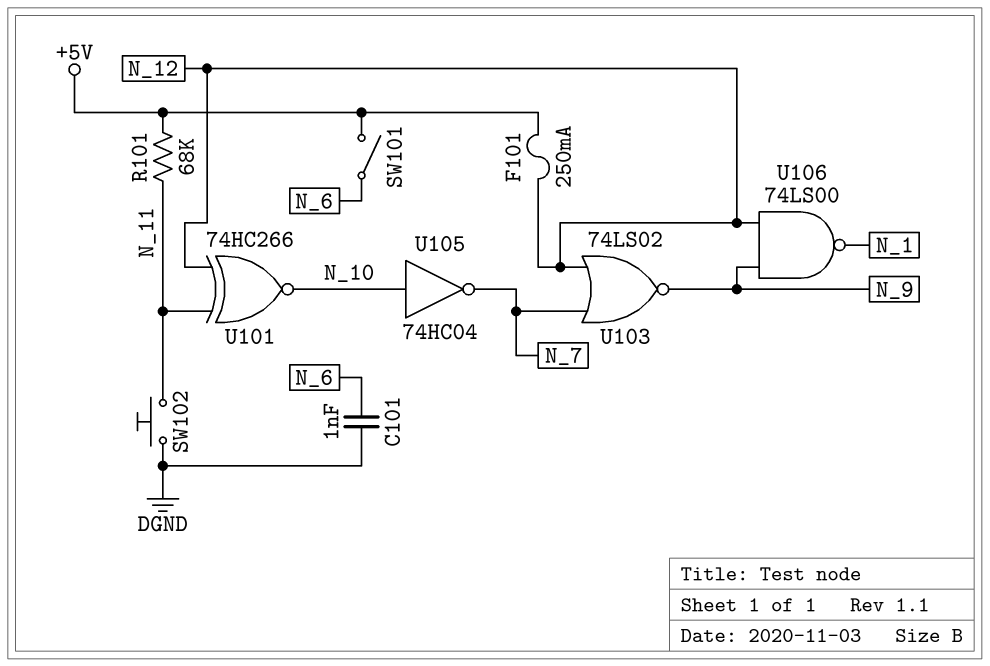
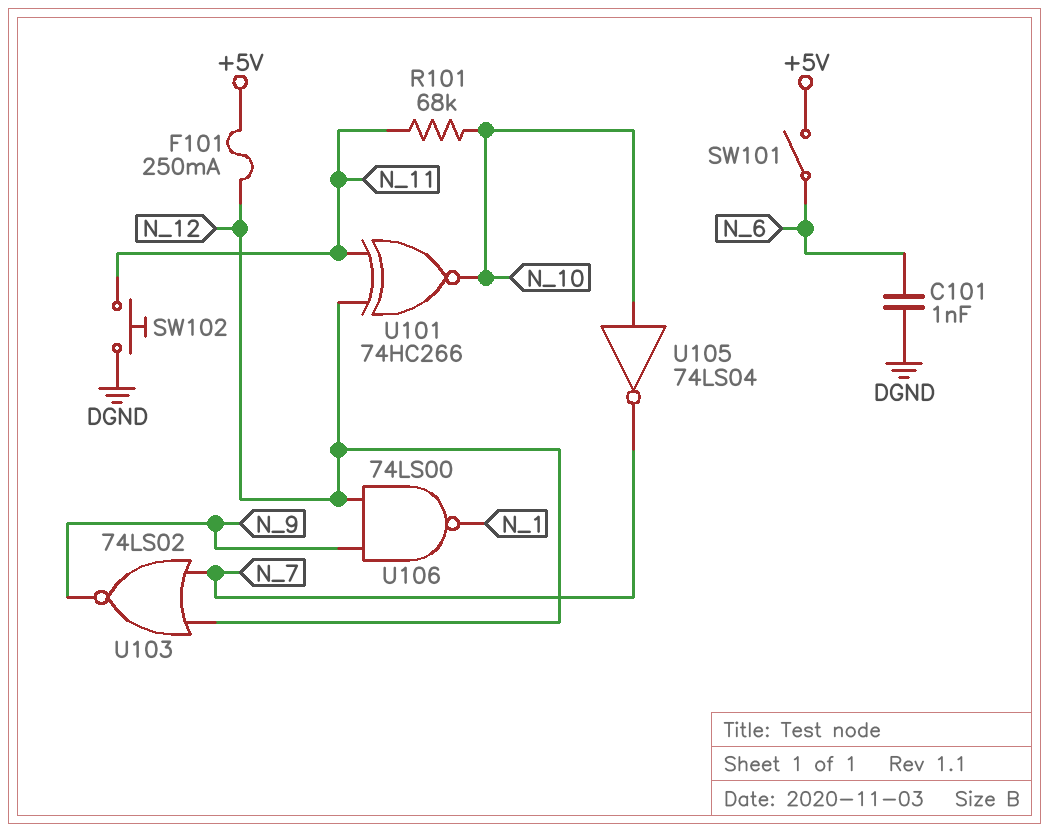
R101: 68k (+5V, N_11) -> 68k (N_10, N_11)
U105: NOT 74HC04 (in N_10, out N_7) -> NOT 74LS04 (in N_10, out N_7)

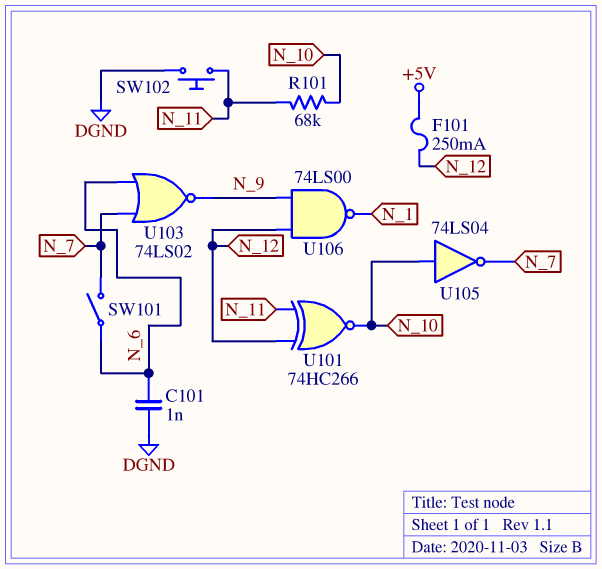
SW101: switch (+5V, N_6) -> switch (N_6, N_7)
U103: NOR 74LS02 (in N_7, in N_12, out N_9) -> NOR 74LS02 (in N_6, in N_7, out N_9)

